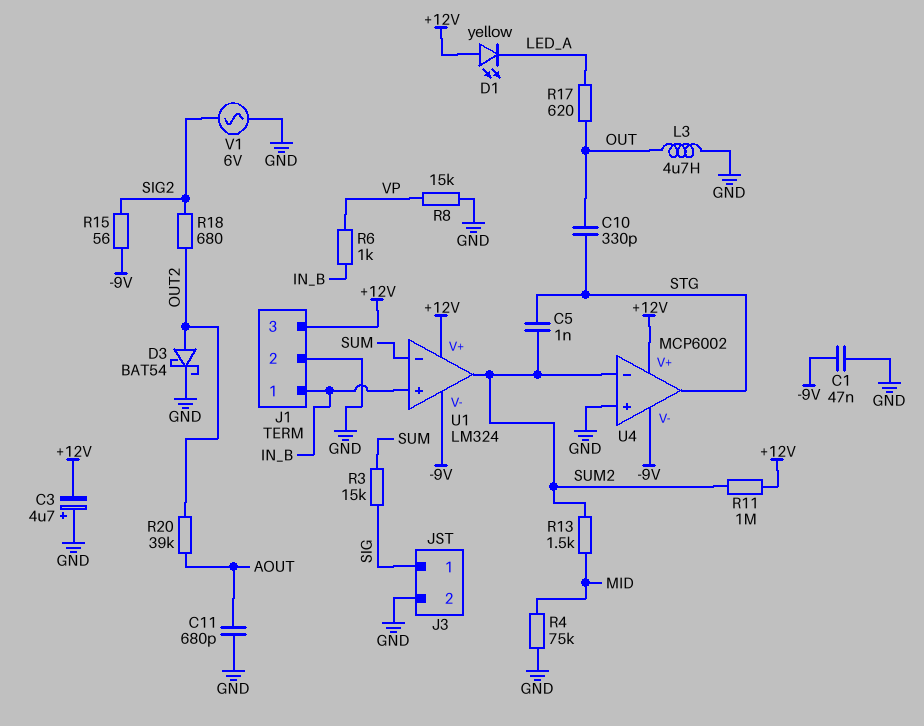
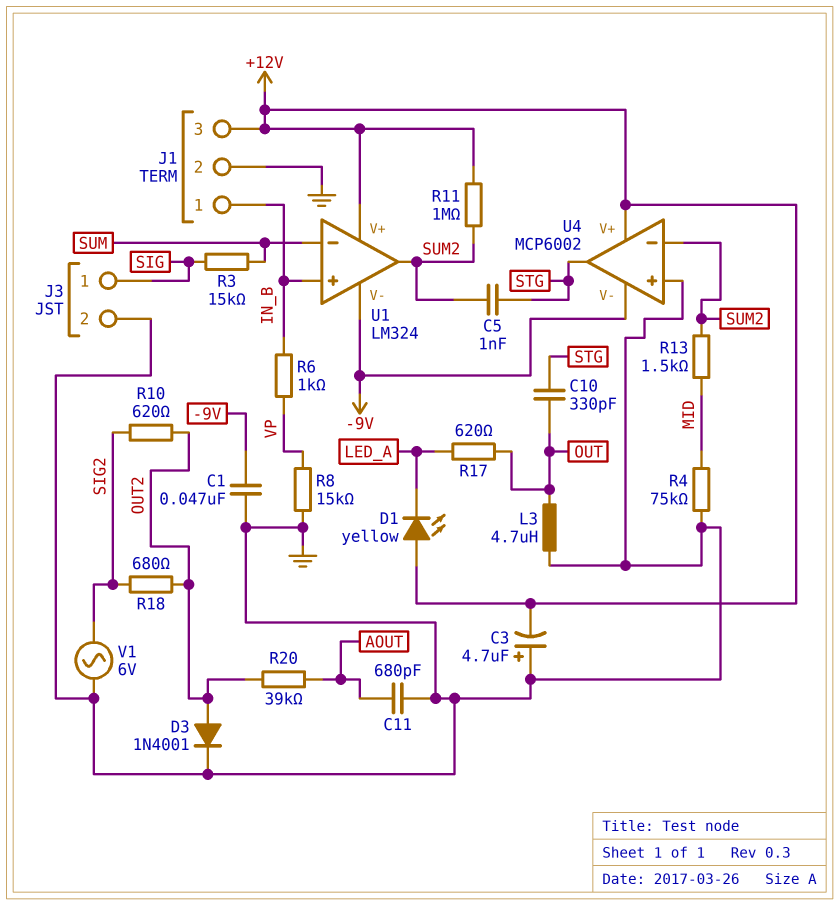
D3: schottky BAT54 (A OUT2, K GND) -> diode 1N4001 (A OUT2, K GND)
R10: none -> 620 (OUT2, SIG2)
R15: 56 (-9V, SIG2) -> none

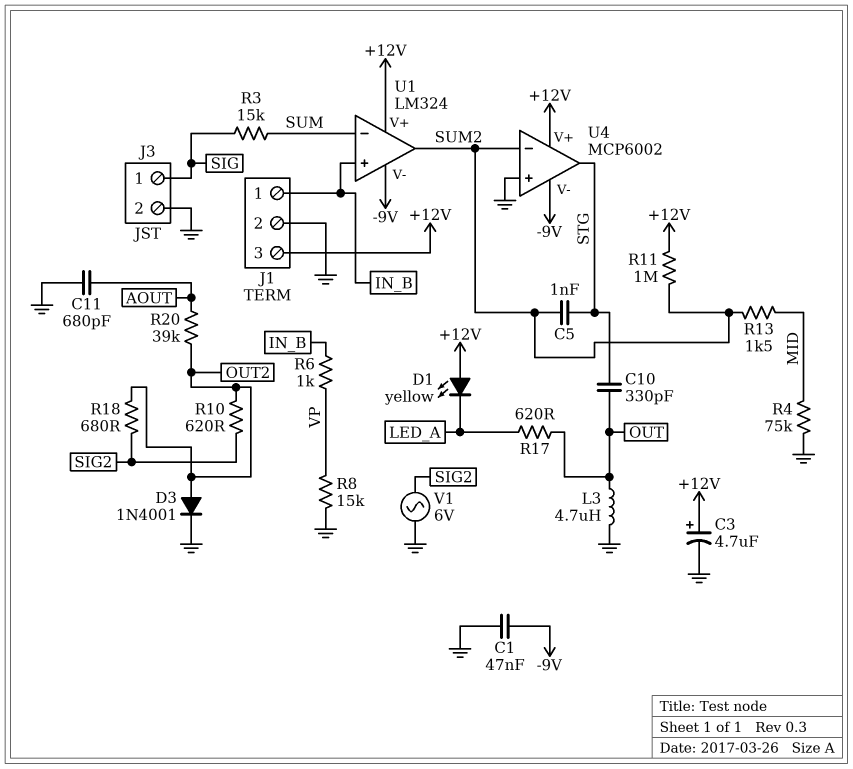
C3: 4.7uF (plus GND, minus +12V) -> 4.7uF (plus +12V, minus GND)

